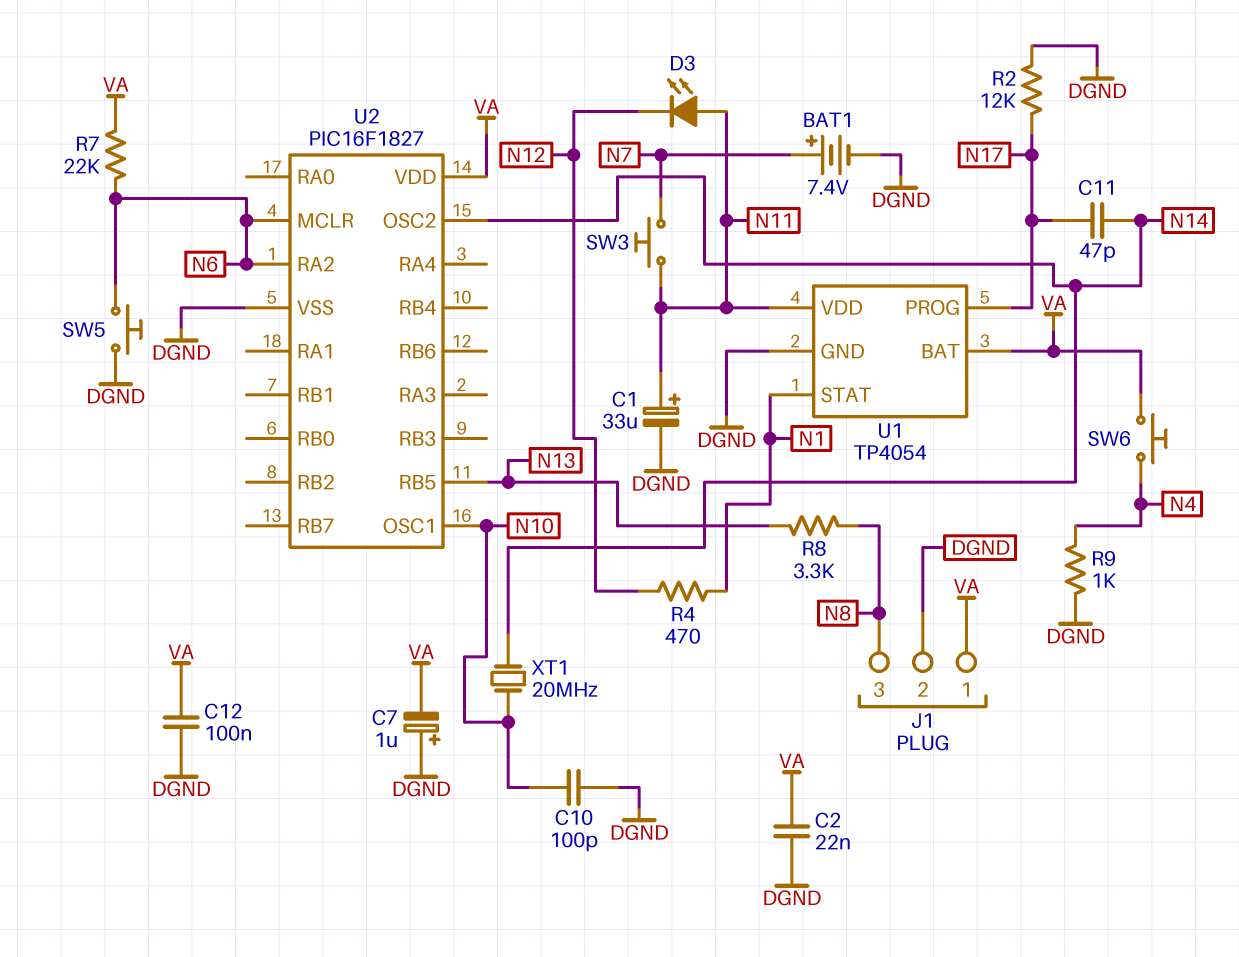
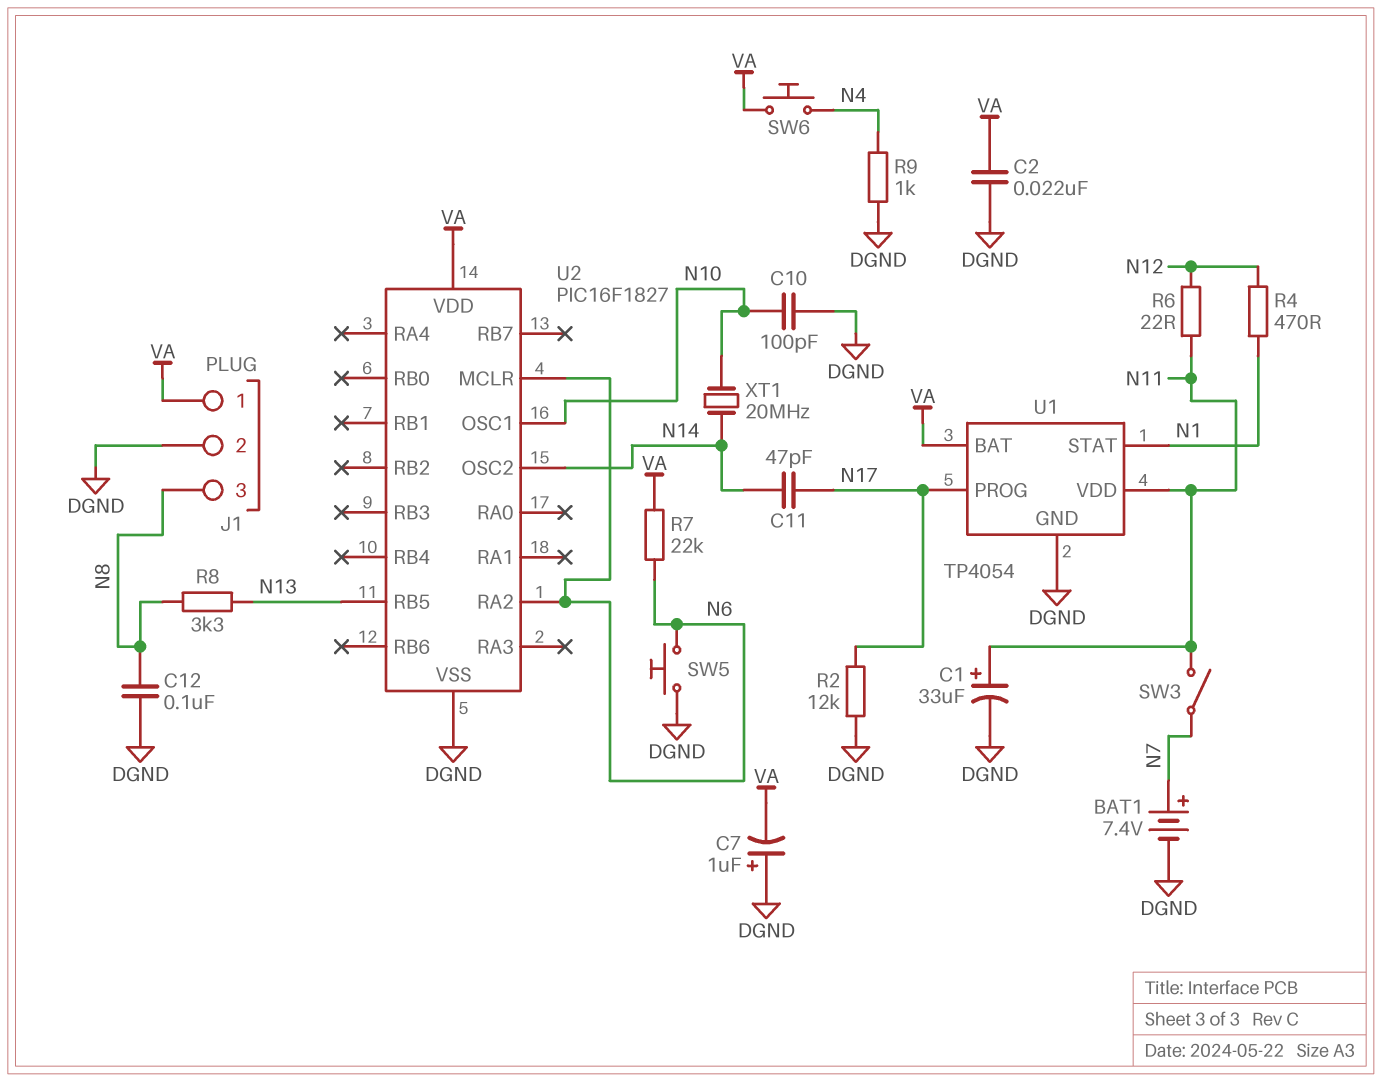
C12: 100nF (DGND, VA) -> 100nF (DGND, N8)
D3: LED (A N11, K N12) -> none
R6: none -> 22 (N11, N12)
SW3: button (N7, N11) -> switch (N7, N11)

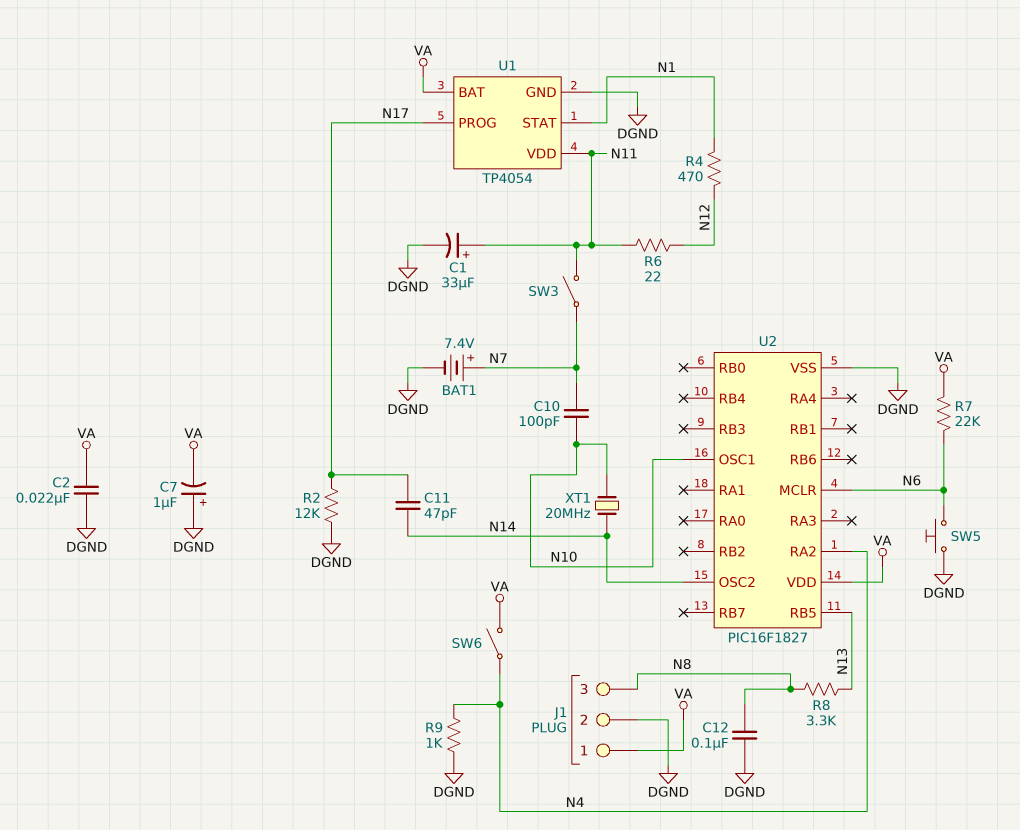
C10: 100pF (DGND, N10) -> 100pF (N7, N10)
SW6: button (N4, VA) -> switch (N4, VA)
U2 pin RA2: N6 -> N4

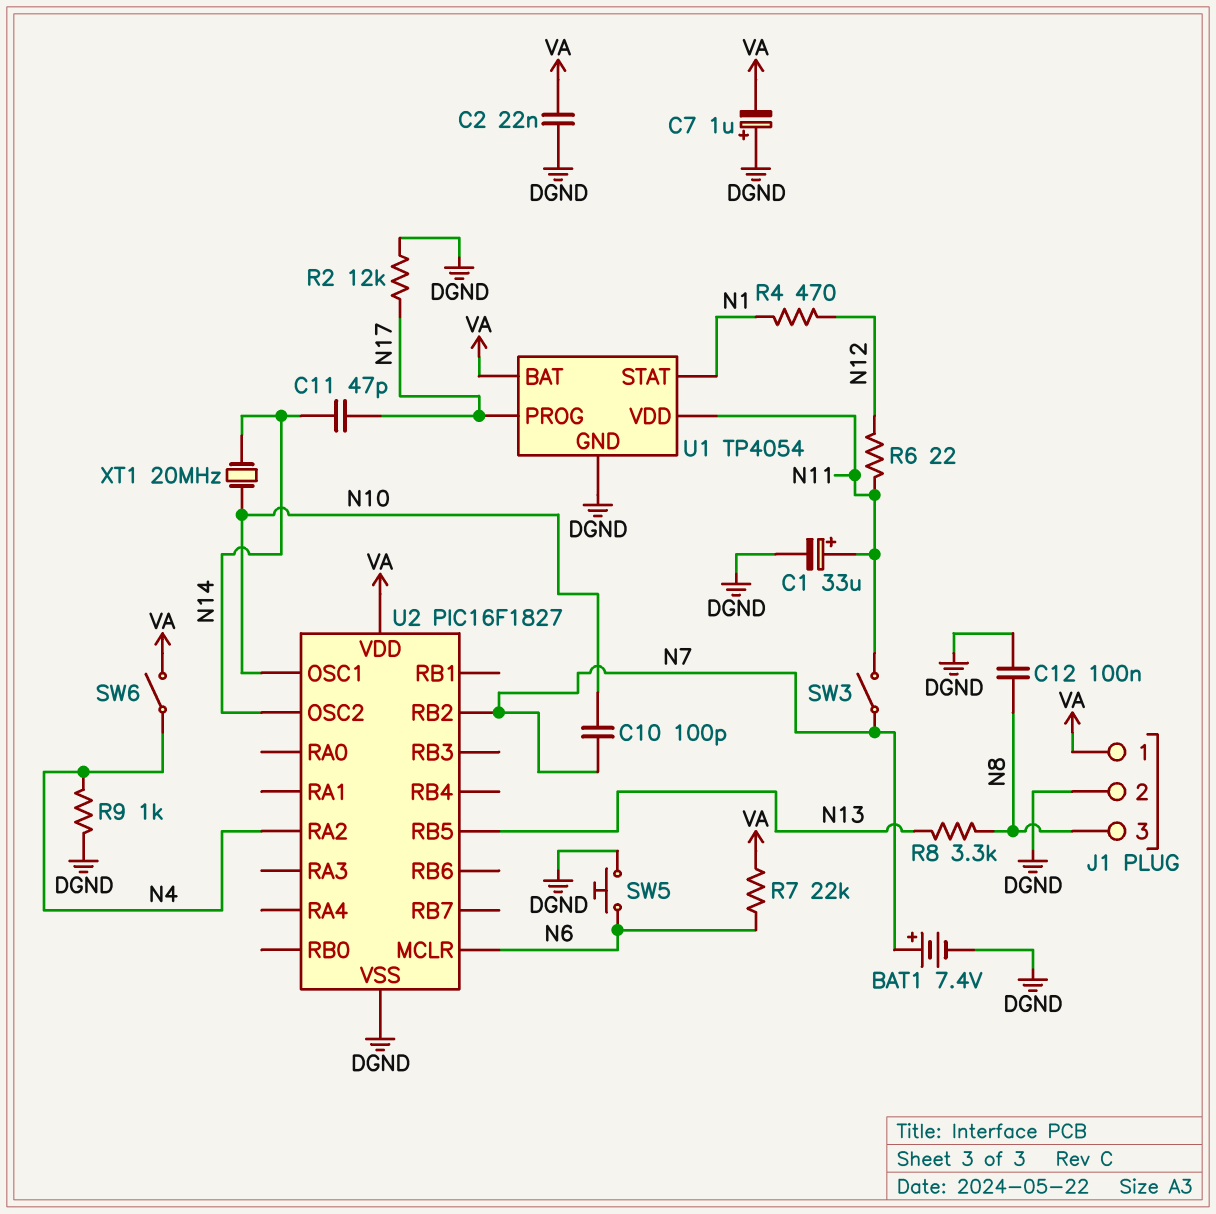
U2 pin RB2: none -> N7

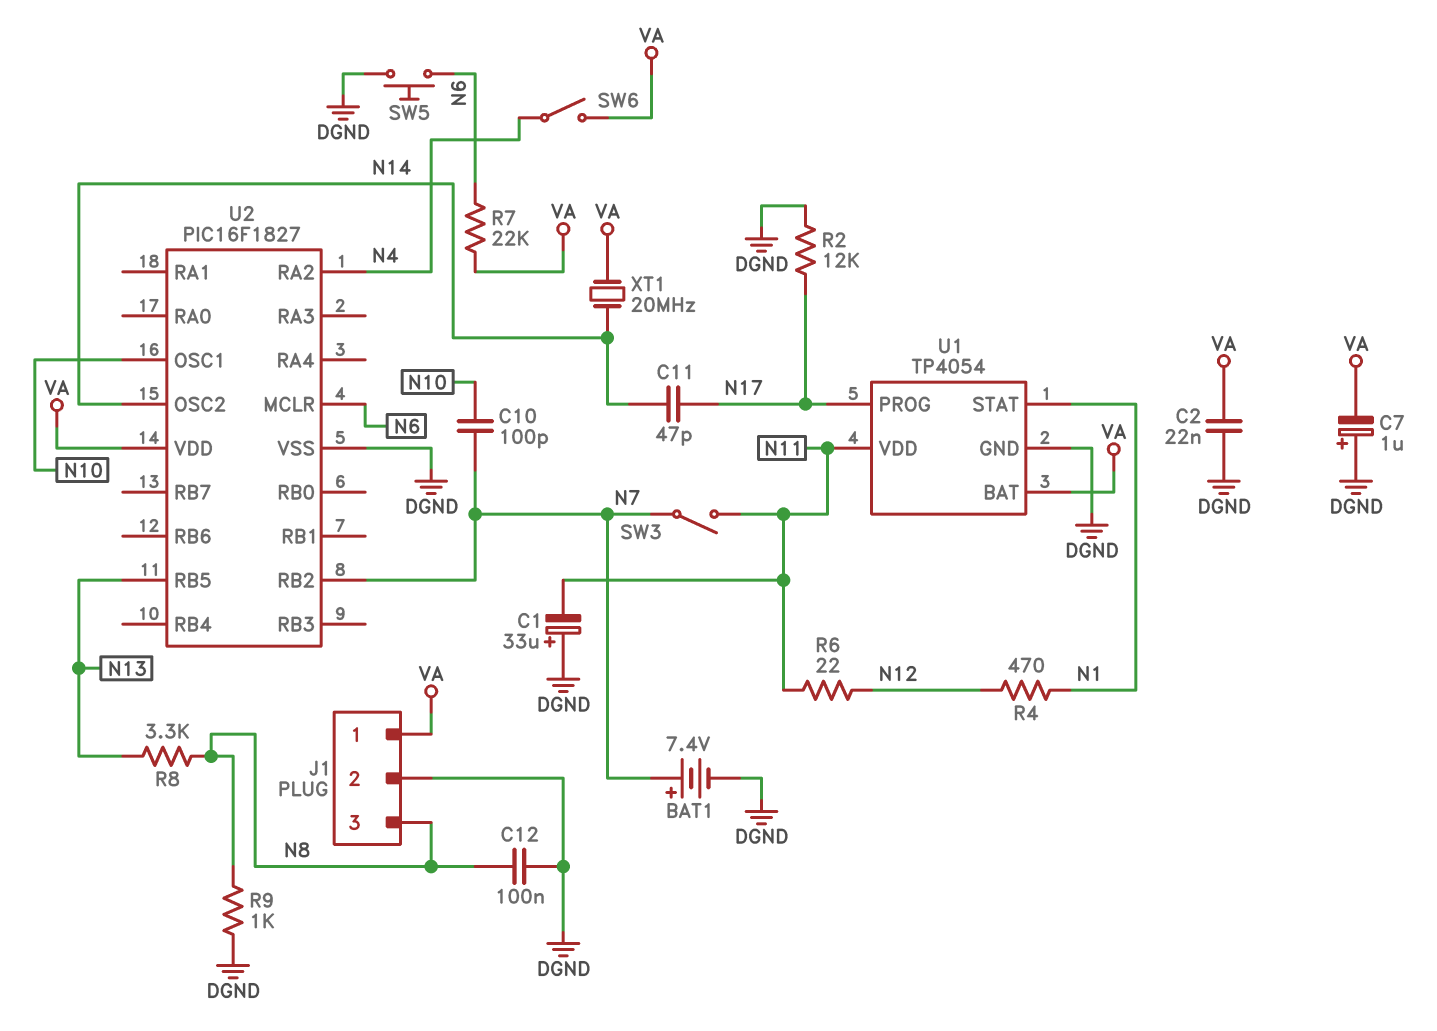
C1: 33uF (plus N11, minus DGND) -> 33uF (plus DGND, minus N11)
R9: 1k (DGND, N4) -> 1k (DGND, N8)
XT1: 20MHz (N10, N14) -> 20MHz (N14, VA)

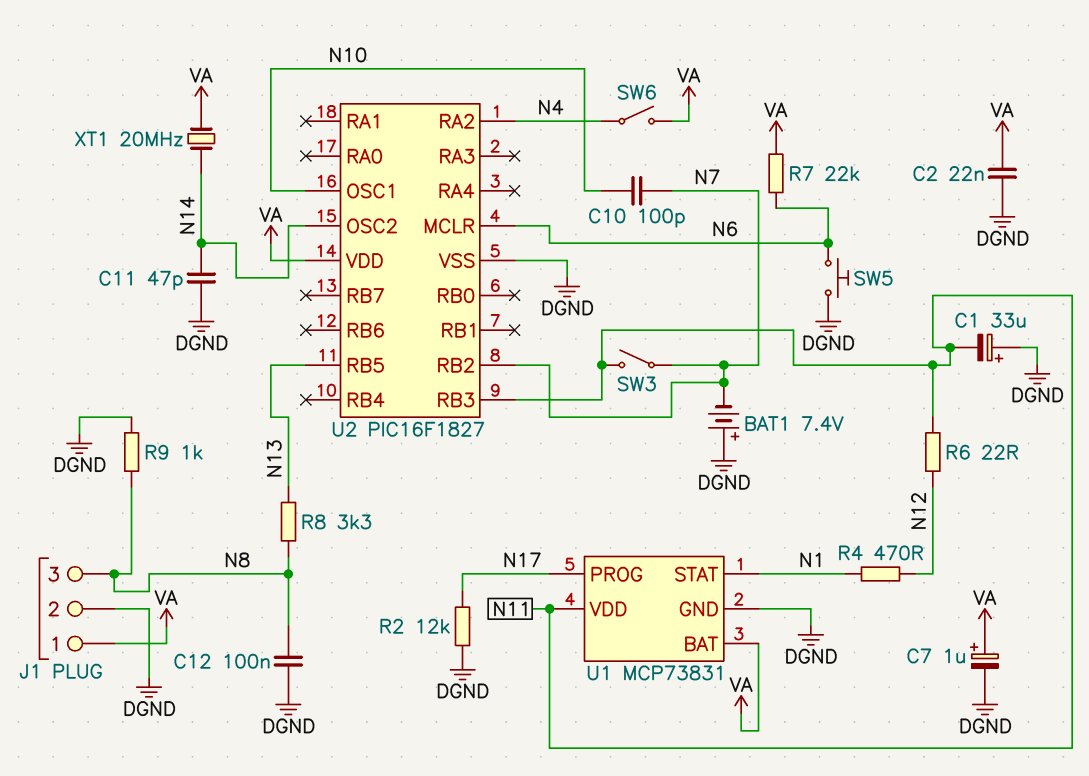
BAT1: 7.4V (plus N7, minus DGND) -> 7.4V (plus DGND, minus N7)
C7: 1uF (plus DGND, minus VA) -> 1uF (plus VA, minus DGND)
C11: 47pF (N14, N17) -> 47pF (DGND, N14)
U1: TP4054 -> MCP73831
U2 pin RB3: none -> N11

